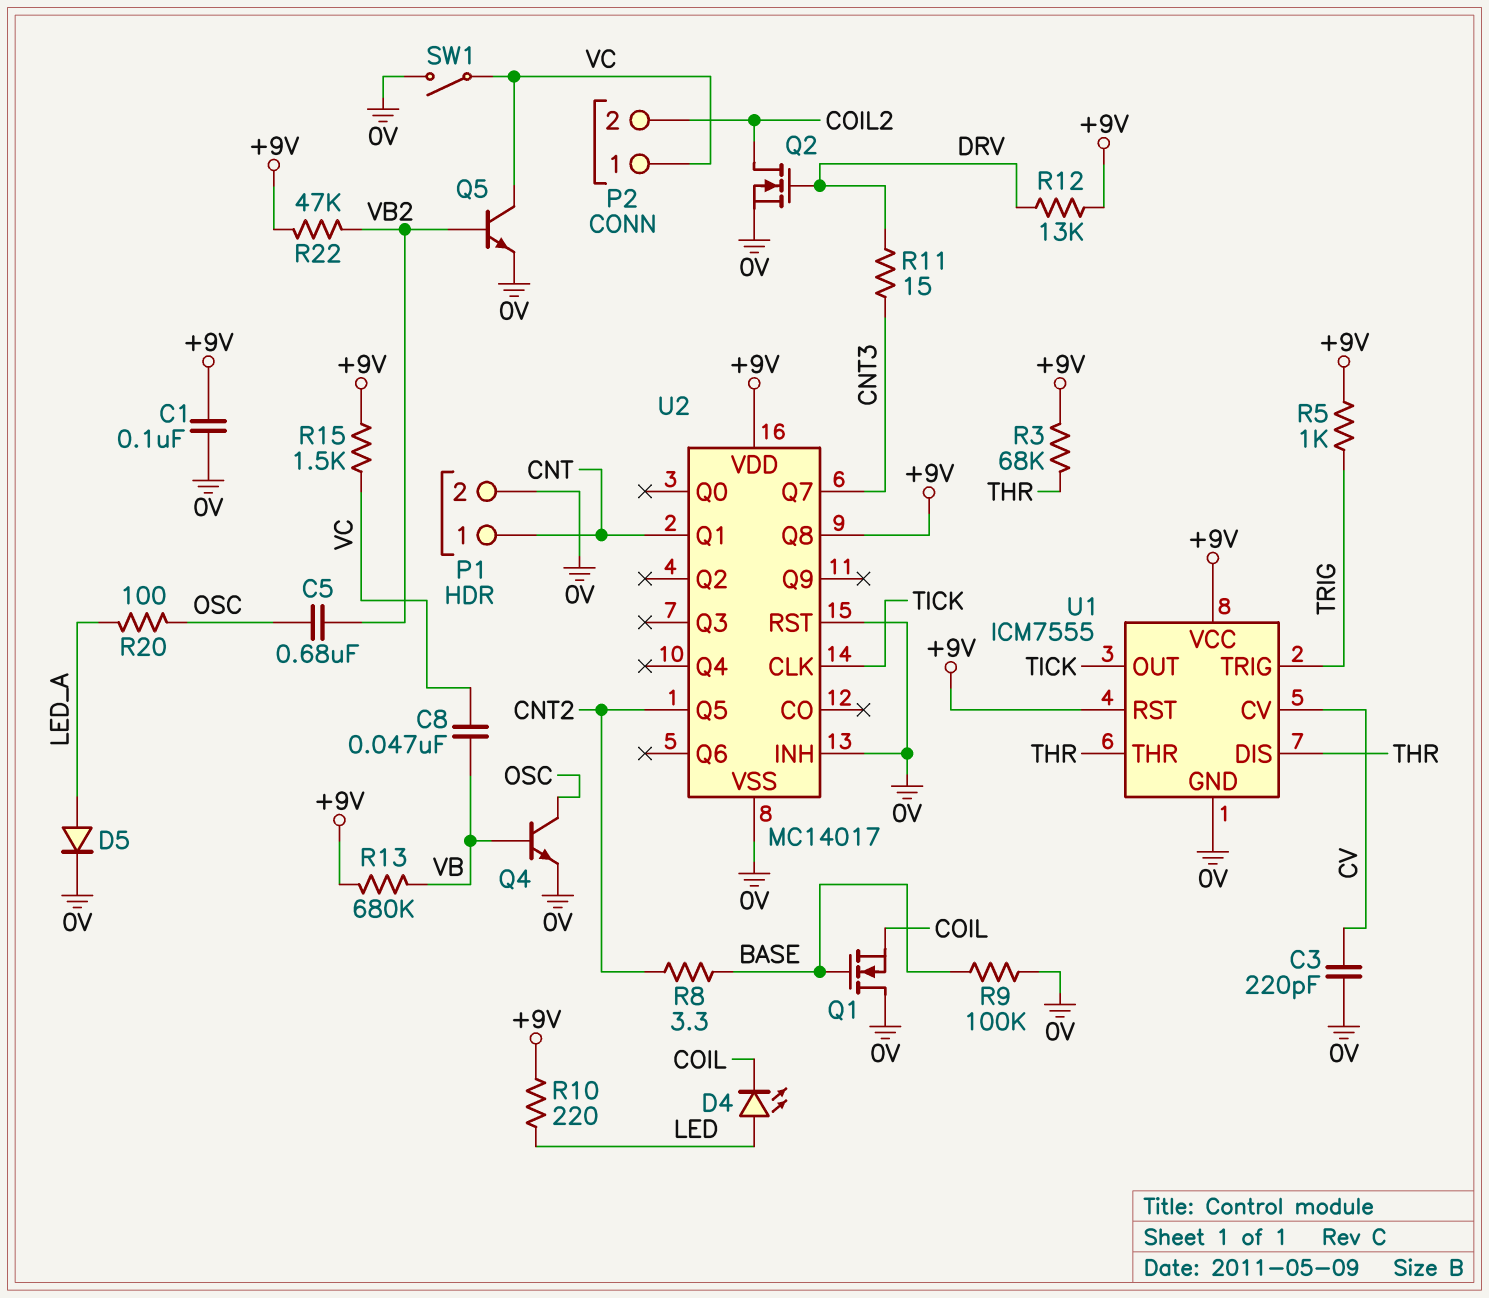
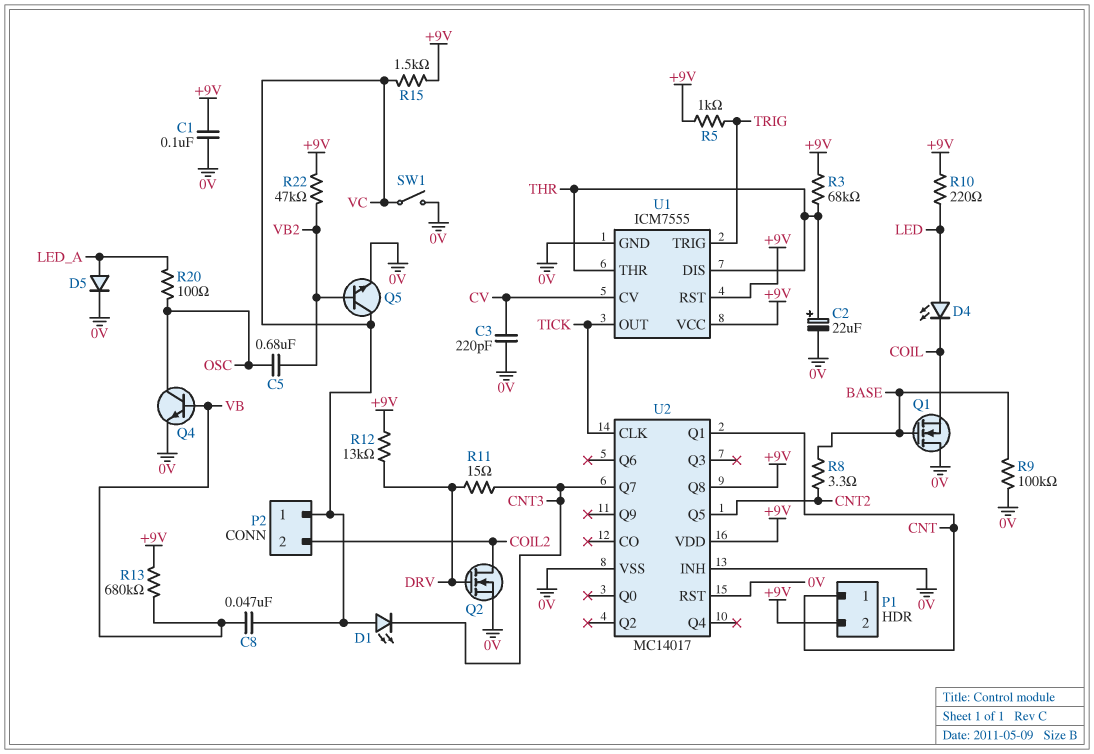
C2: none -> 22uF (plus THR, minus 0V)
D1: none -> LED (A VC, K CNT3)
P1 pin 2: 0V -> +9V

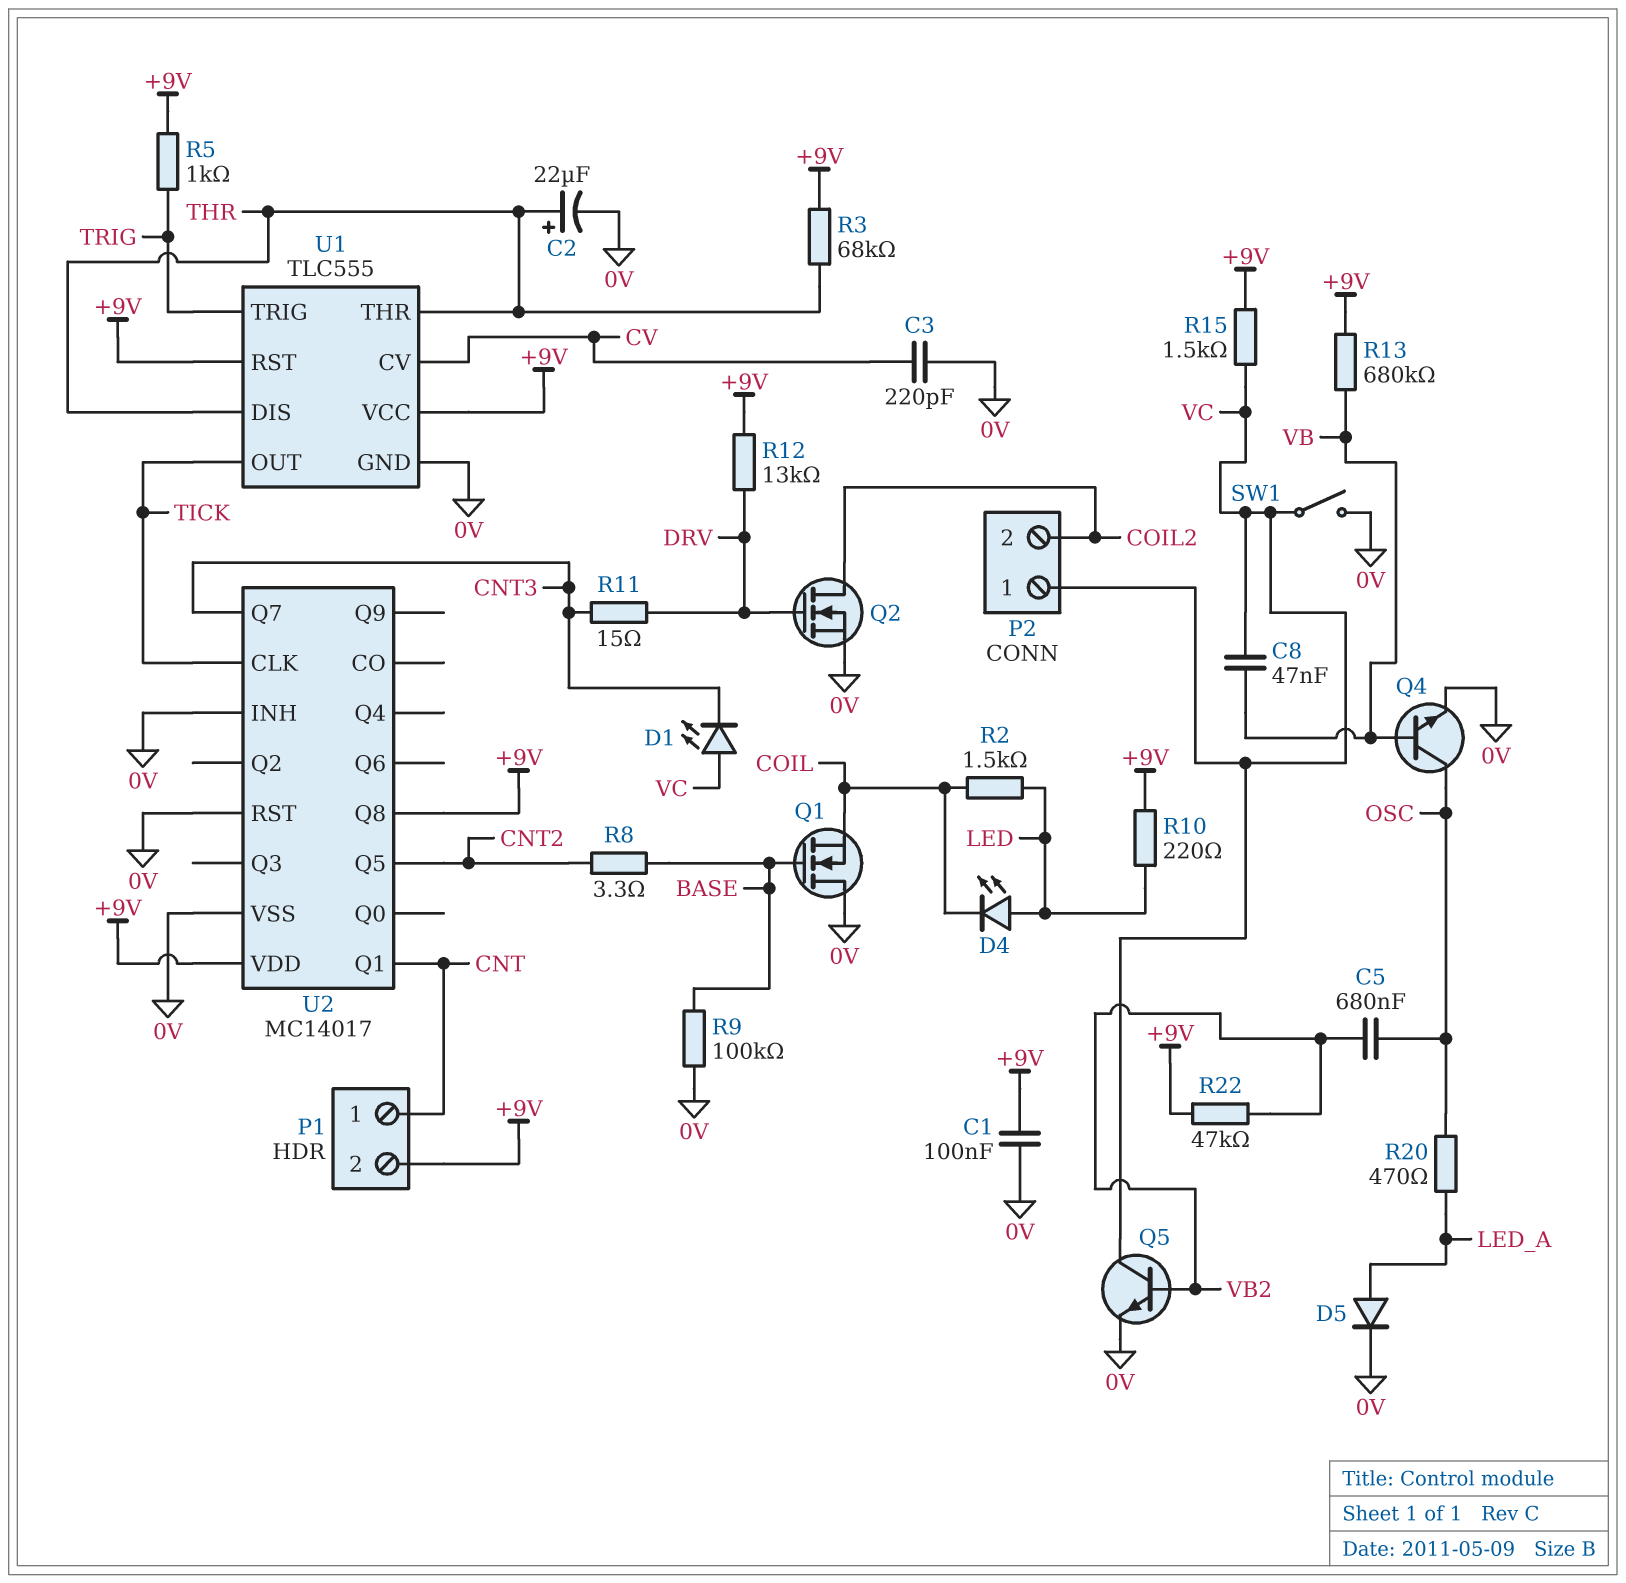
R2: none -> 1.5k (COIL, LED)
R20: 100 (LED_A, OSC) -> 470 (LED_A, OSC)
U1: ICM7555 -> TLC555

